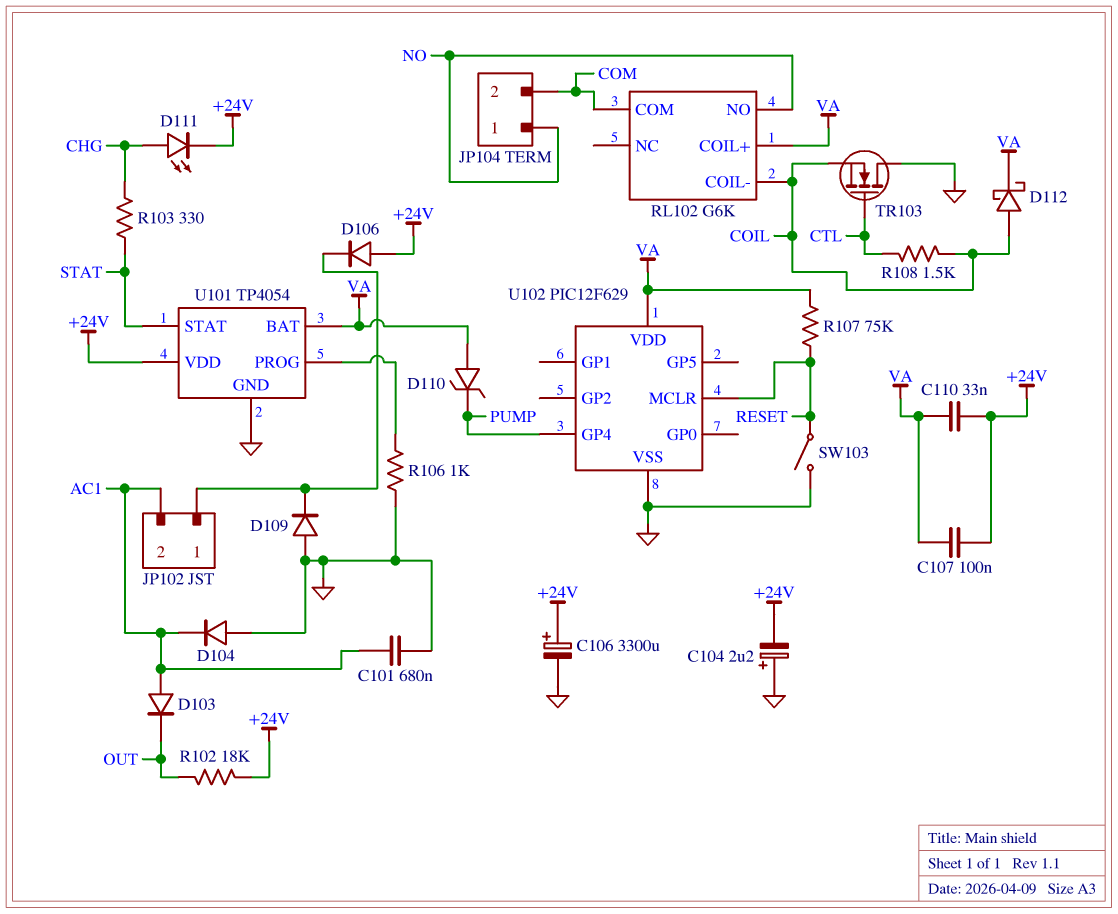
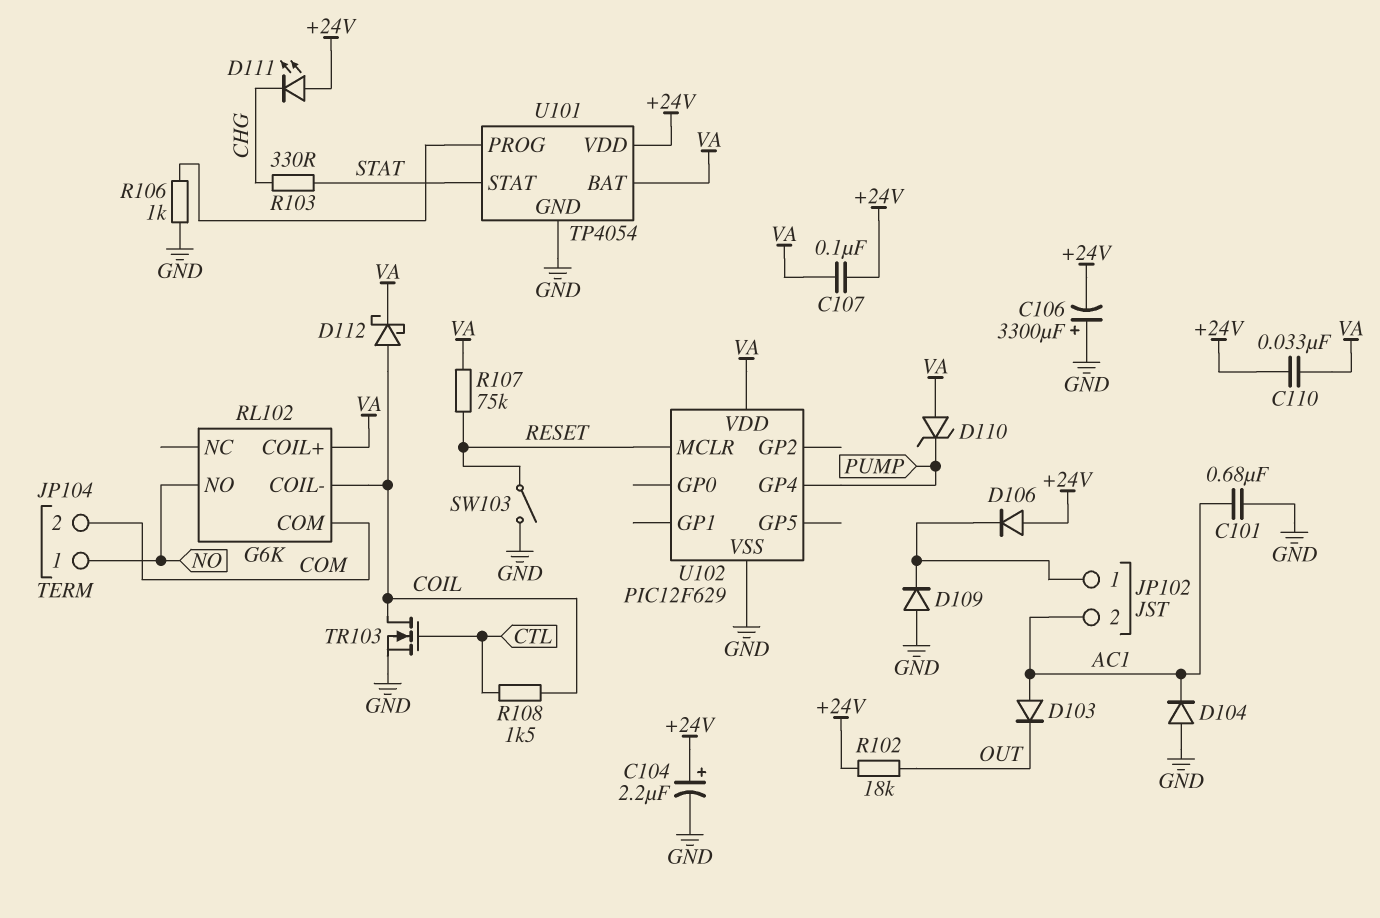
C104: 2.2uF (plus GND, minus +24V) -> 2.2uF (plus +24V, minus GND)
C106: 3300uF (plus +24V, minus GND) -> 3300uF (plus GND, minus +24V)
D111: LED (A CHG, K +24V) -> LED (A +24V, K CHG)
TR103: NMOS (G CTL, D GND, S COIL) -> NMOS (G CTL, D COIL, S GND)

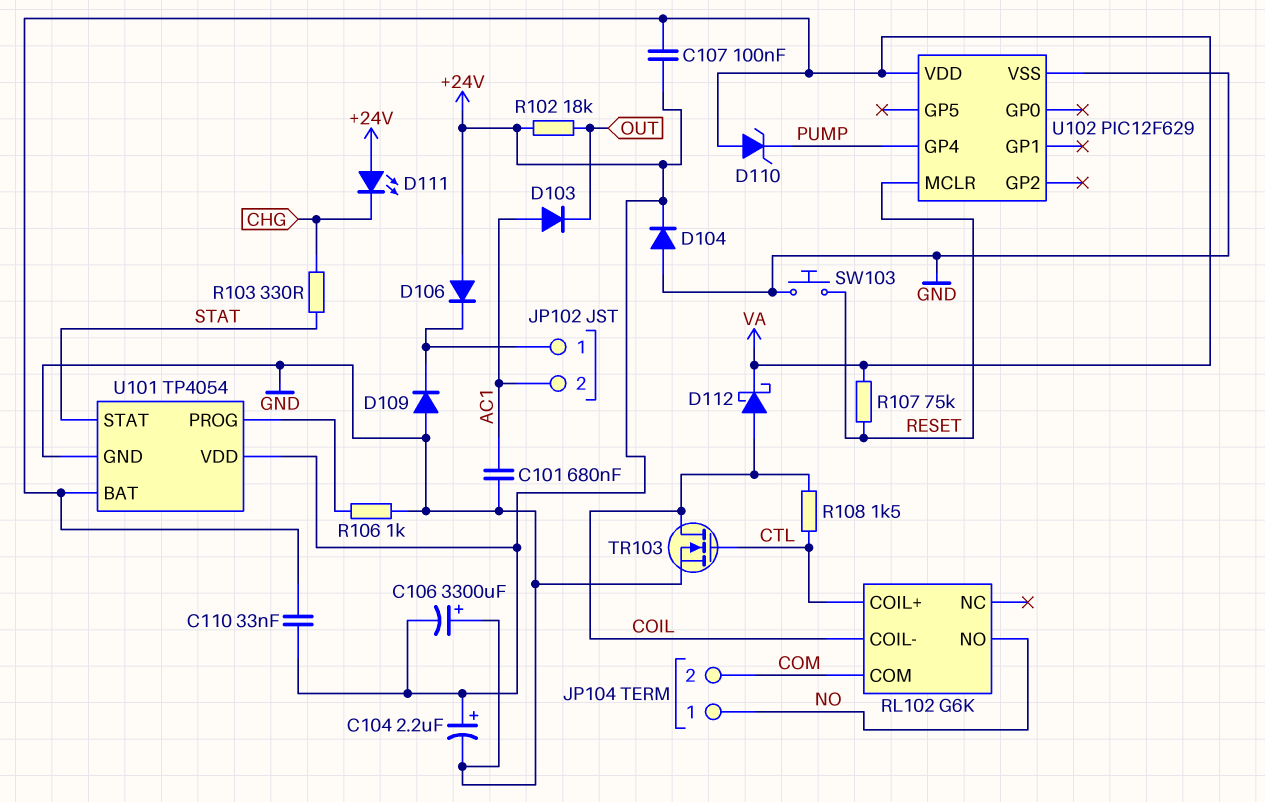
D104: diode (A GND, K AC1) -> diode (A GND, K +24V)
RL102 pin COIL+: VA -> CTL
SW103: switch (GND, RESET) -> button (GND, RESET)

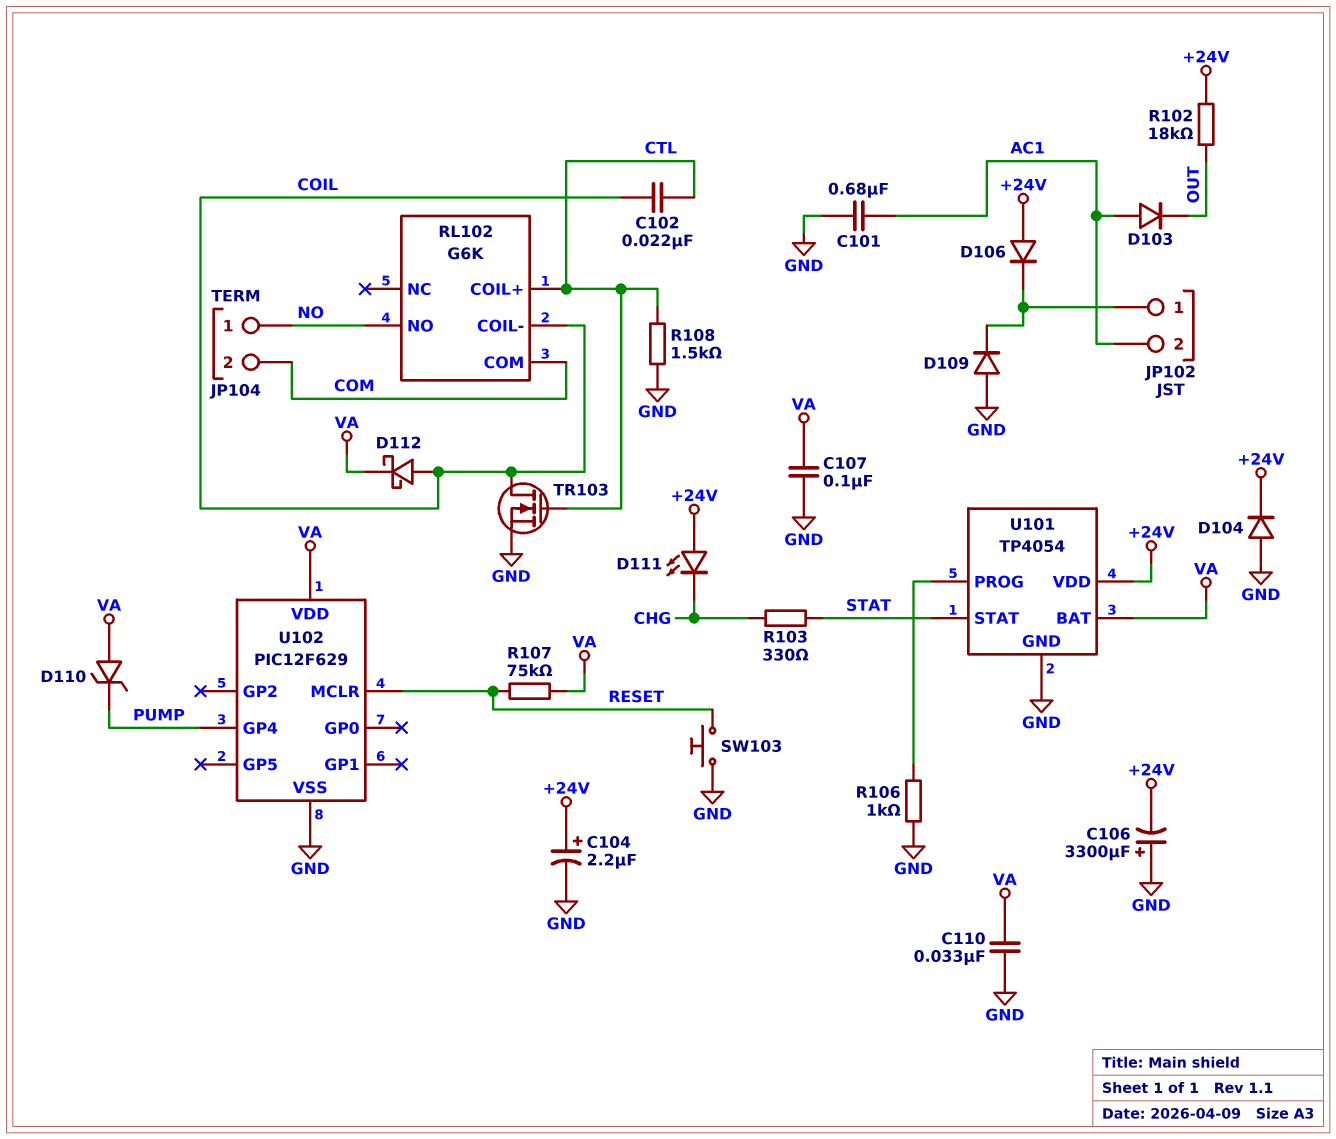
C102: none -> 22nF (COIL, CTL)
C107: 100nF (+24V, VA) -> 100nF (GND, VA)
C110: 33nF (+24V, VA) -> 33nF (GND, VA)
R108: 1.5k (COIL, CTL) -> 1.5k (CTL, GND)

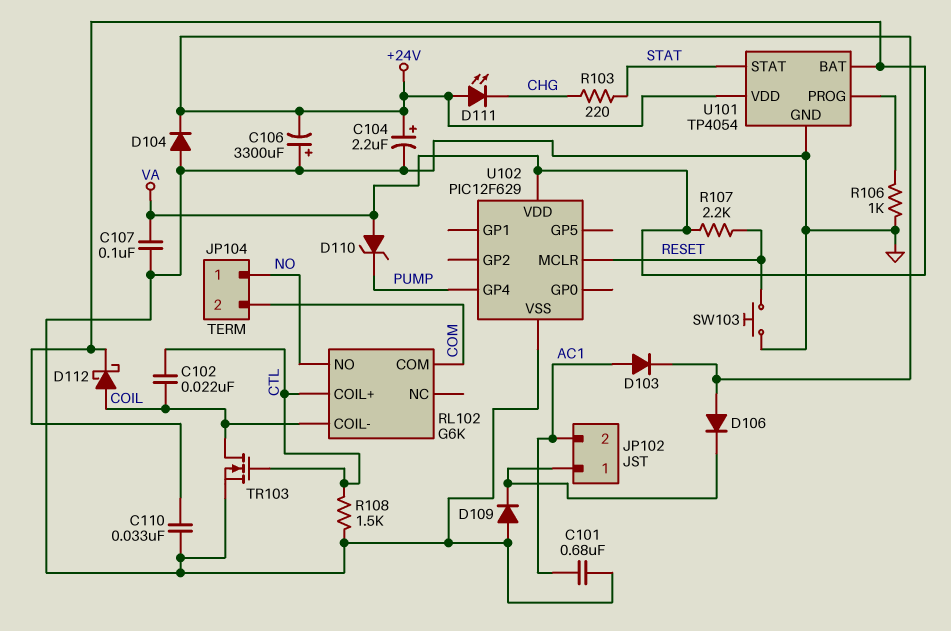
D103: diode (A AC1, K OUT) -> diode (A AC1, K +24V)
R102: 18k (+24V, OUT) -> none
R103: 330 (CHG, STAT) -> 220 (CHG, STAT)
R107: 75k (RESET, VA) -> 2.2k (RESET, VA)

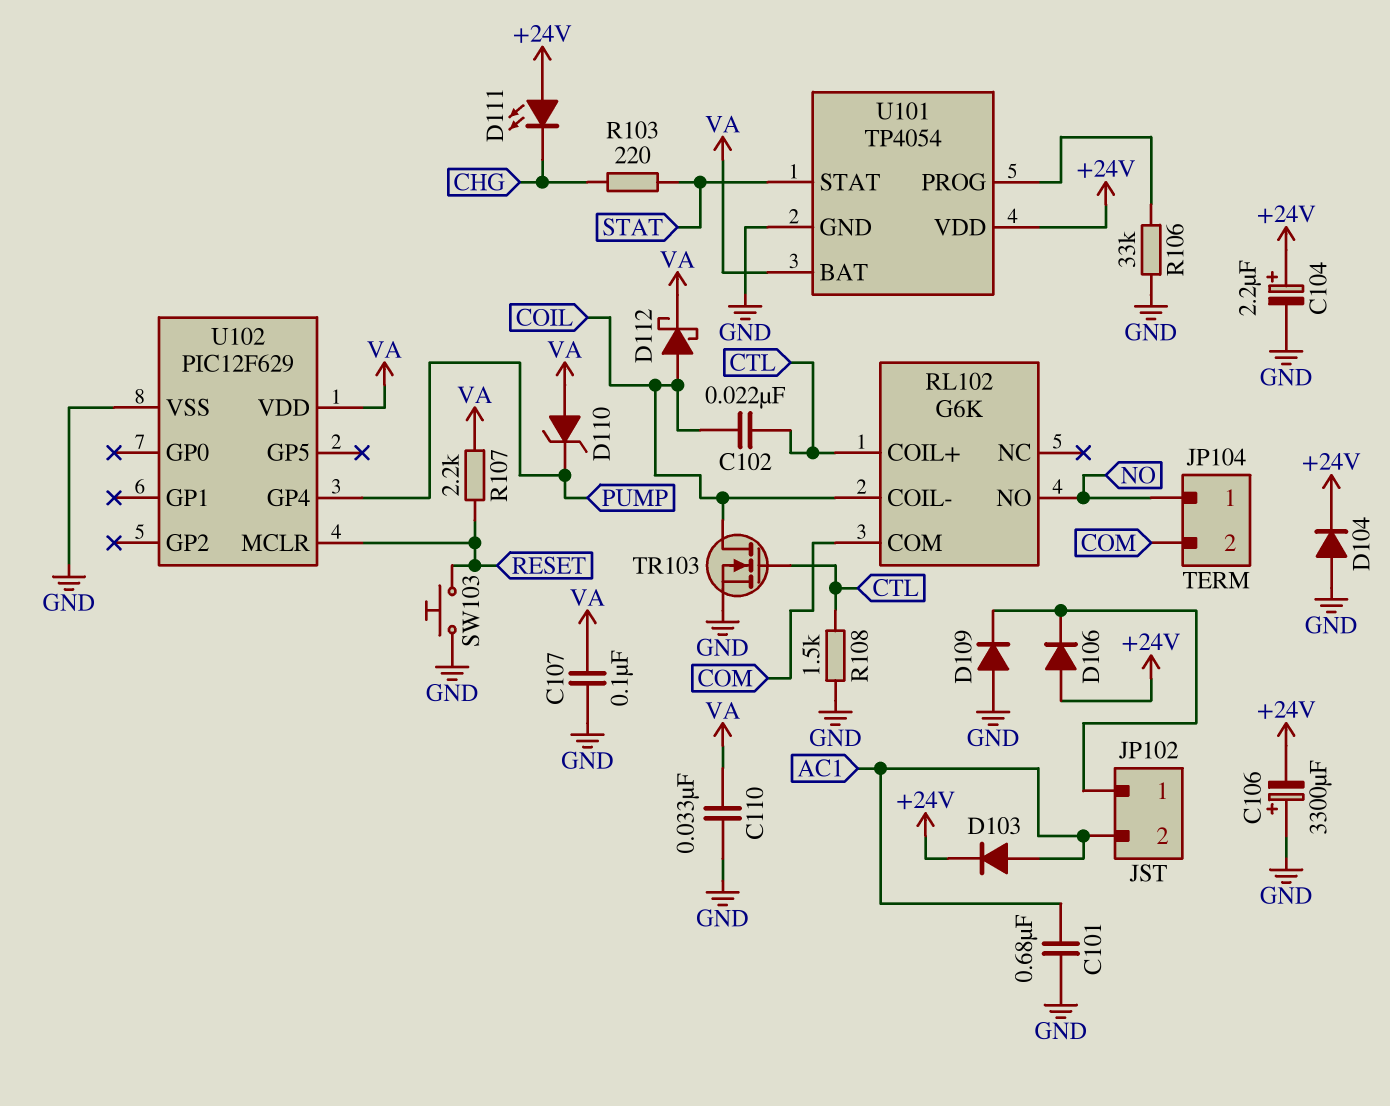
R106: 1k (GND, U101/PROG) -> 33k (GND, U101/PROG)

